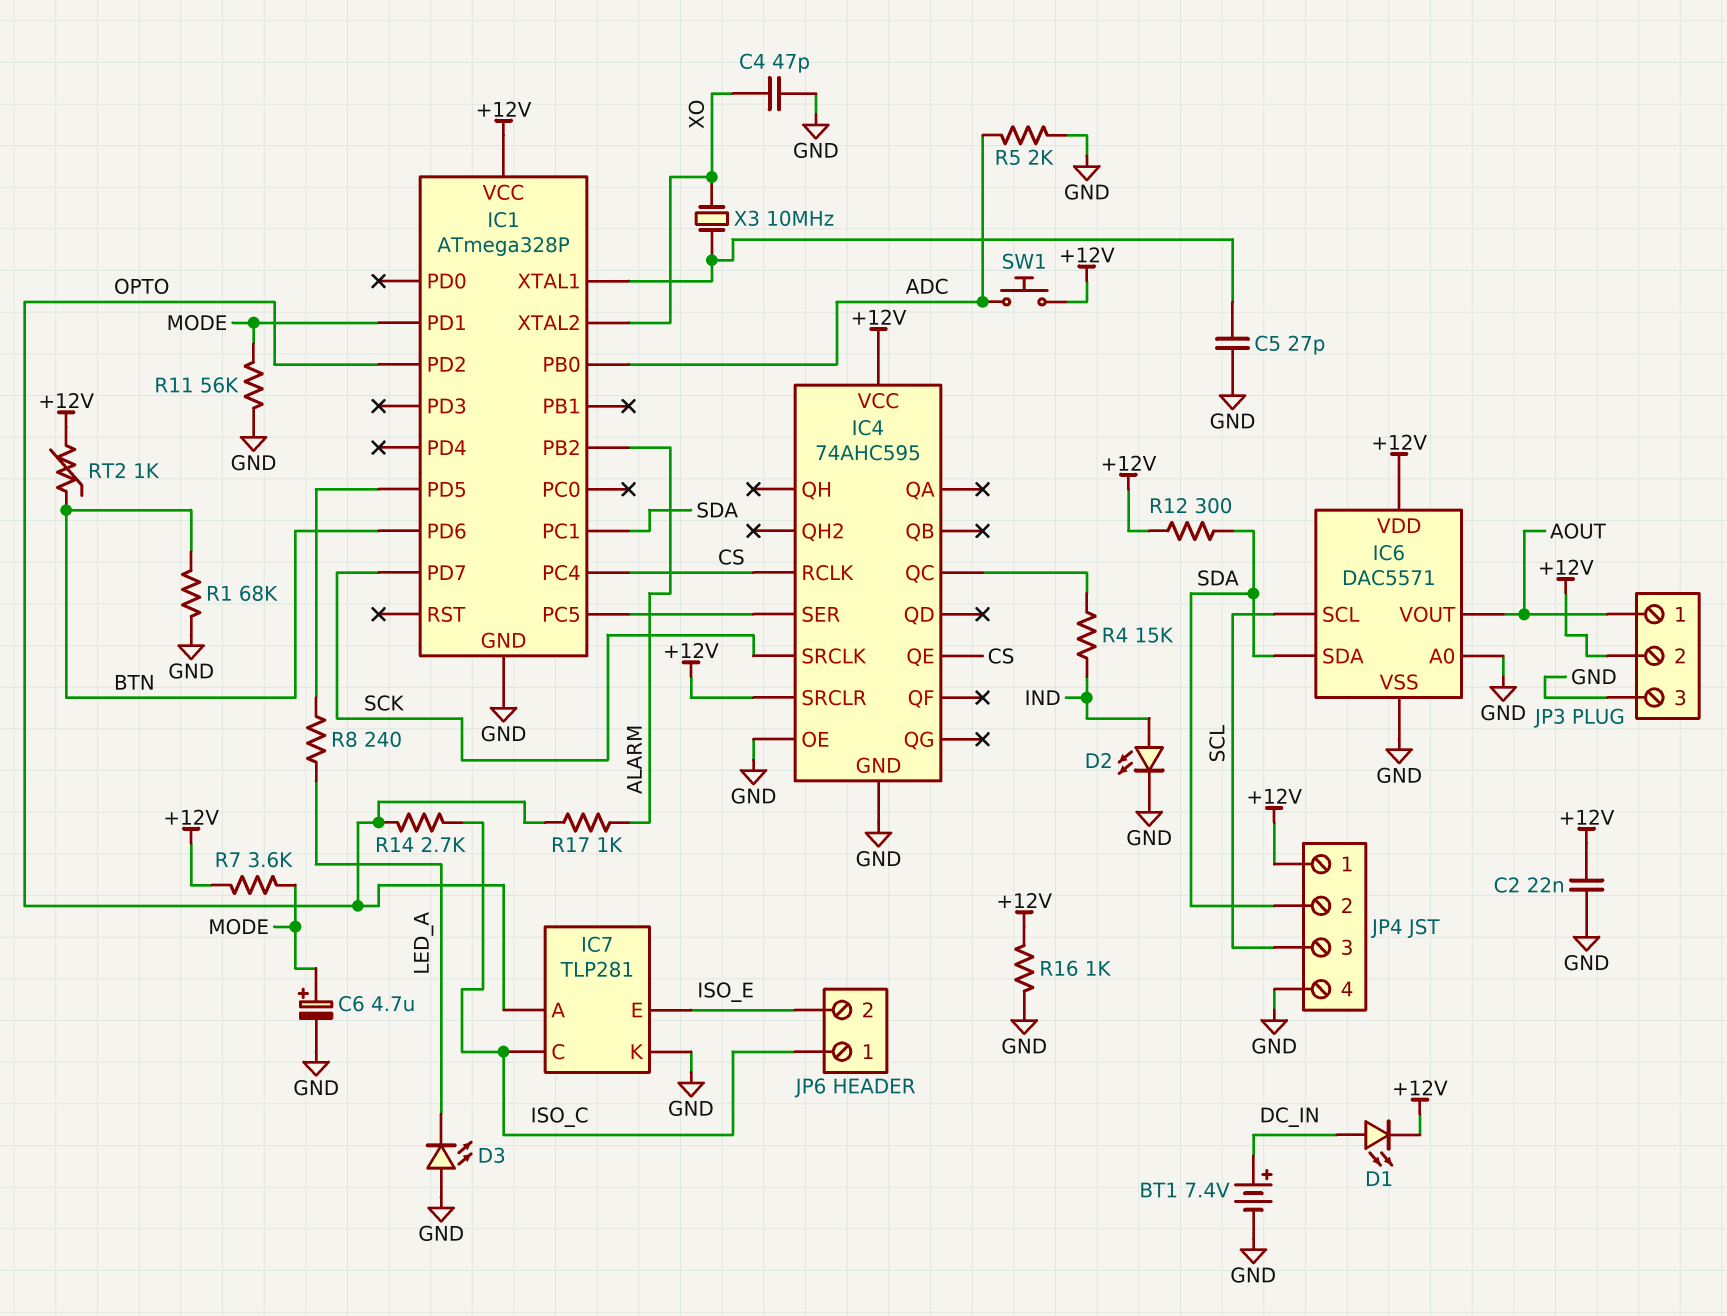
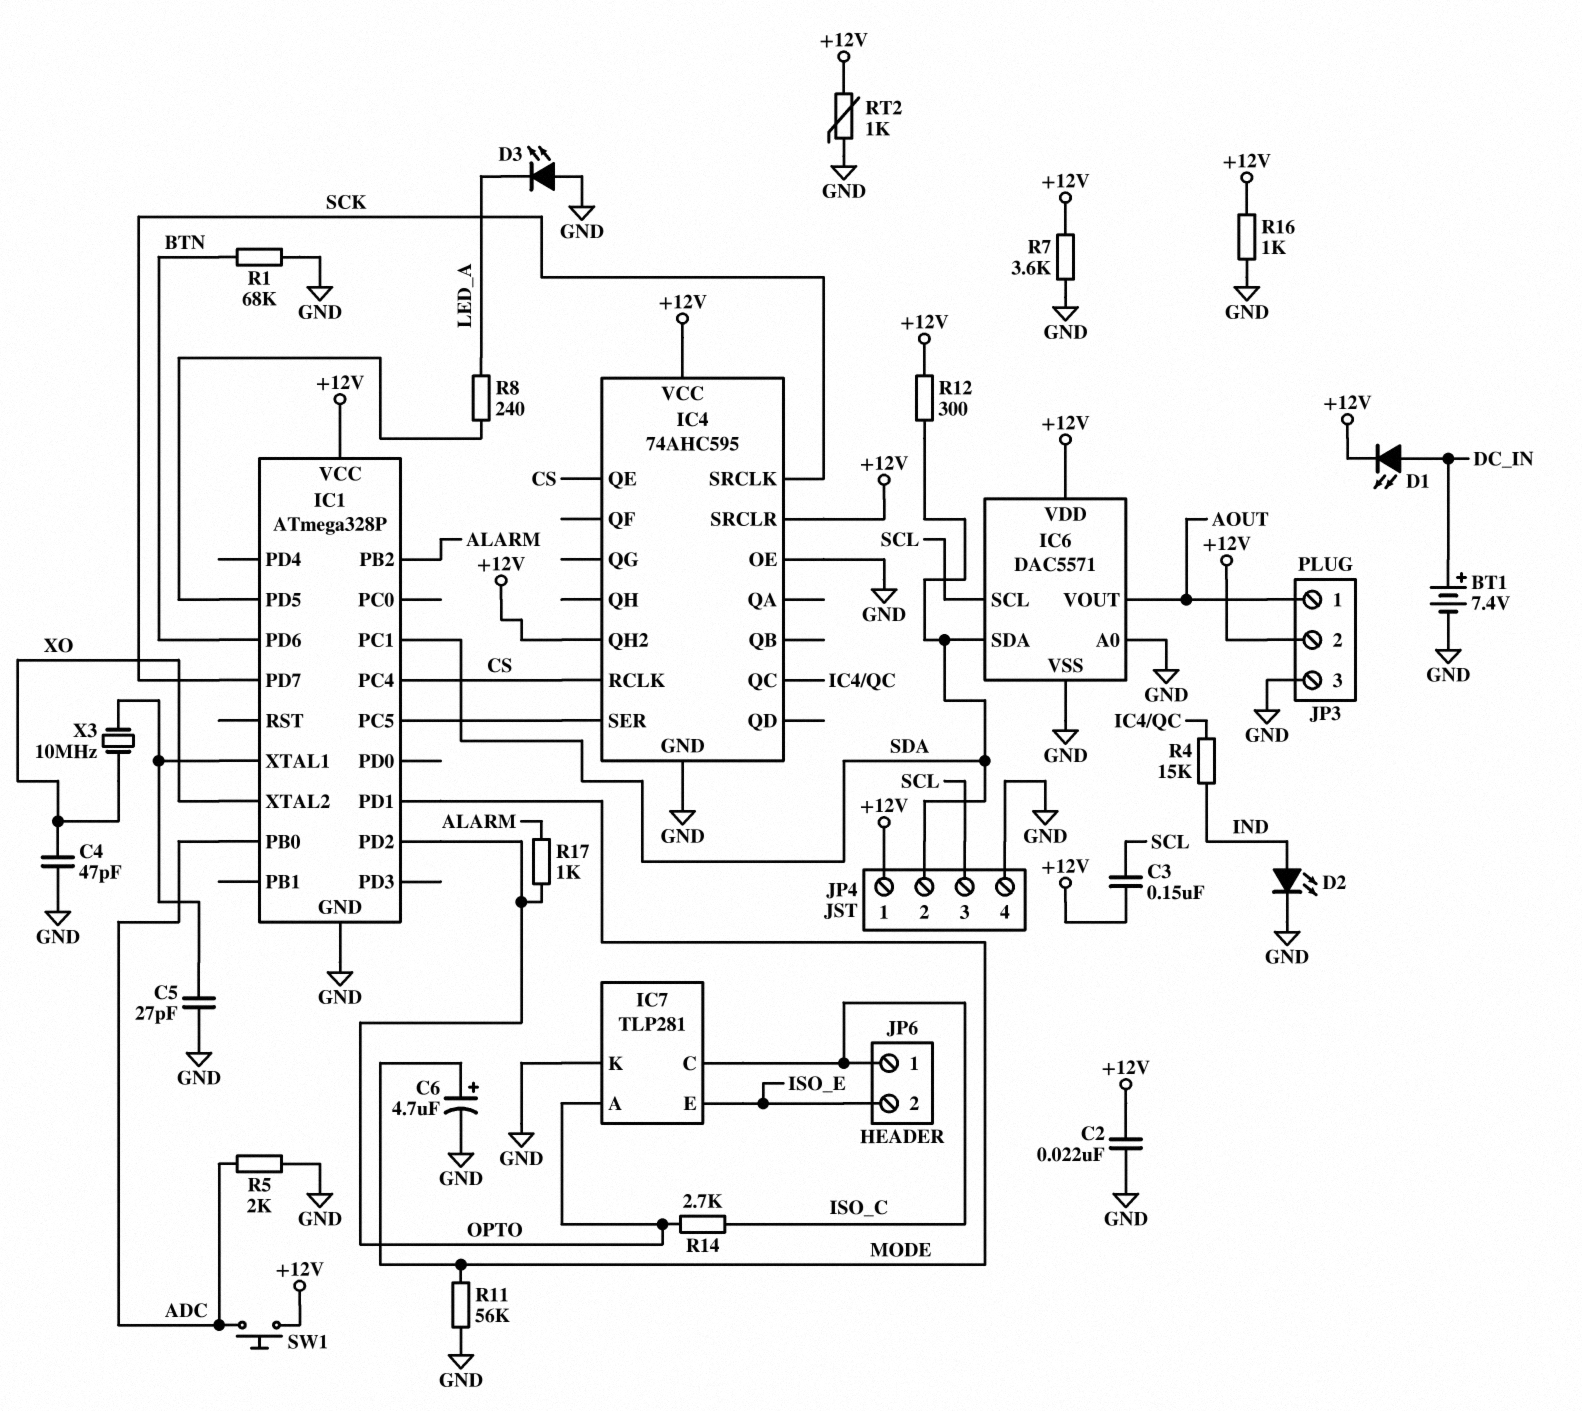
C3: none -> 150nF (+12V, SCL)
IC4 pin QH2: none -> +12V
R7: 3.6k (+12V, MODE) -> 3.6k (+12V, GND)
RT2: 1k (+12V, BTN) -> 1k (+12V, GND)

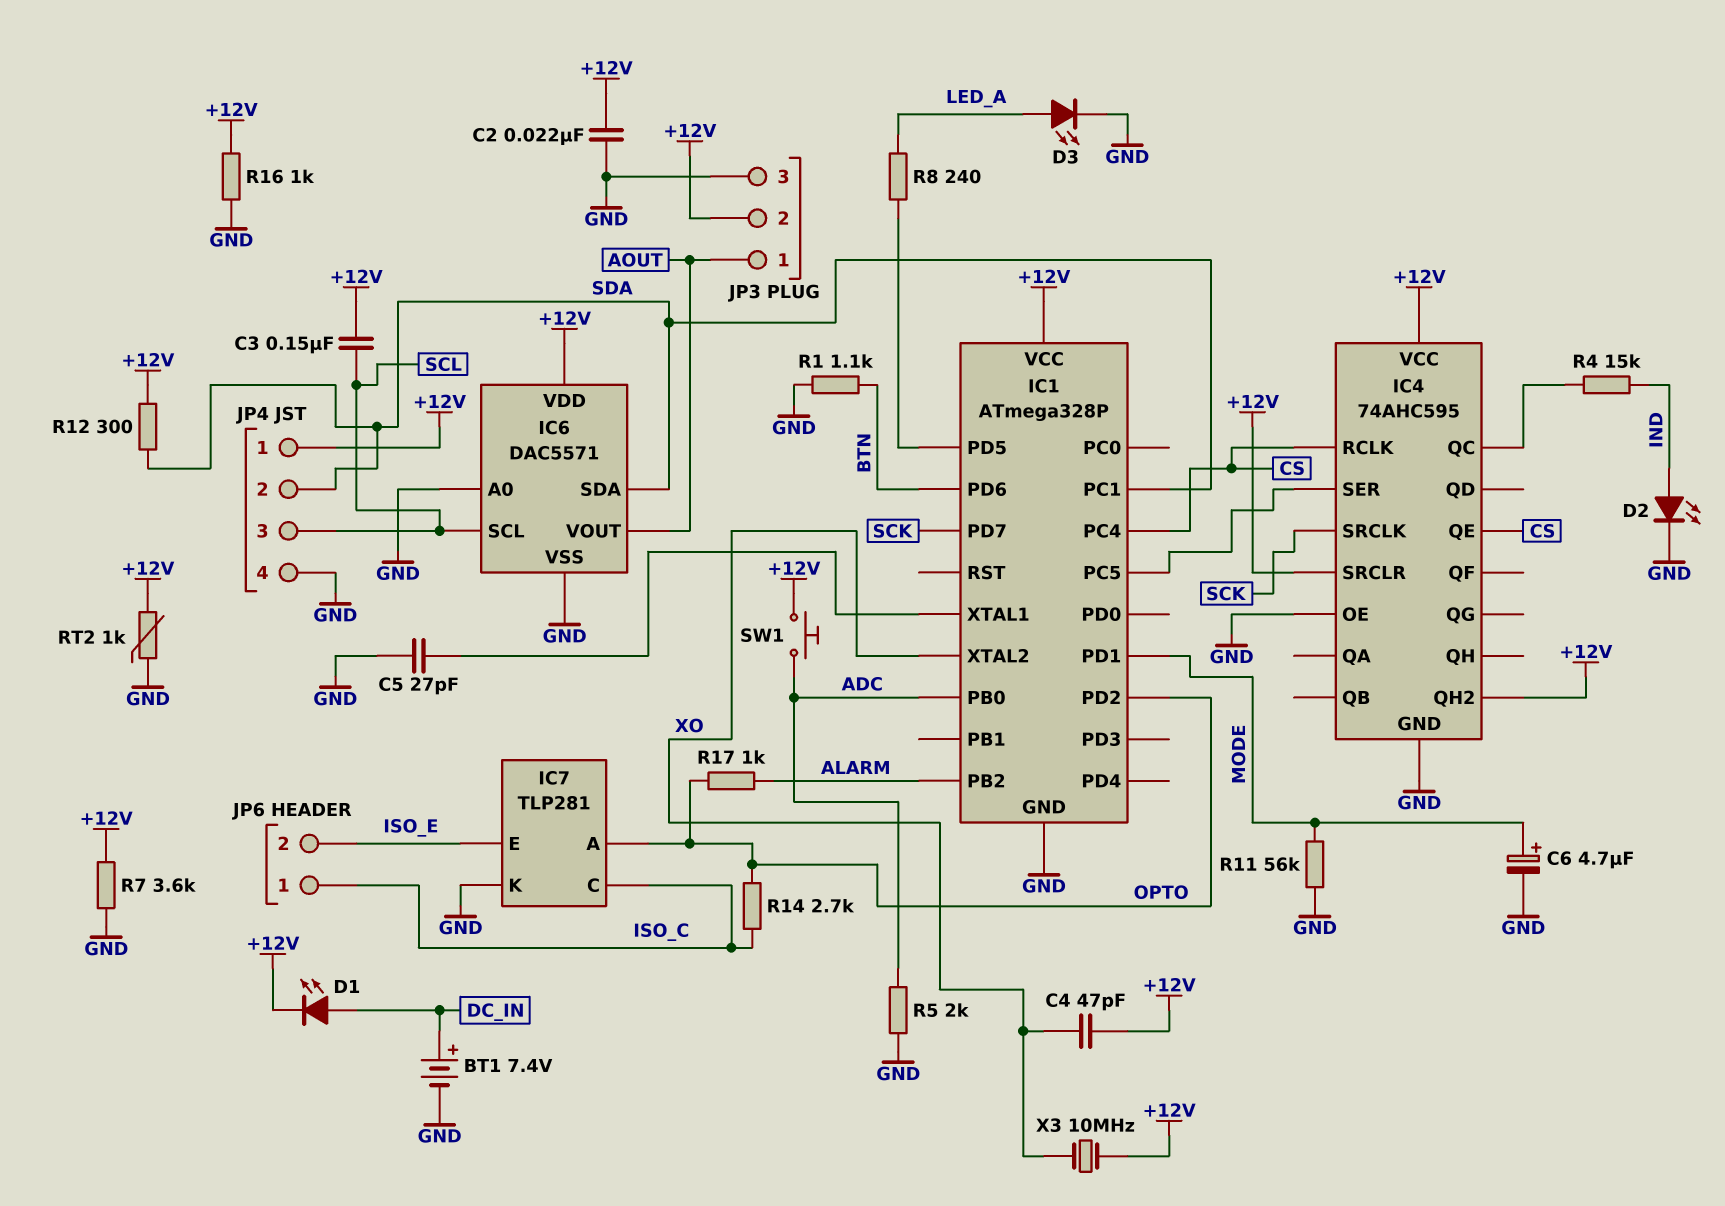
C4: 47pF (GND, XO) -> 47pF (+12V, XO)
D3: LED (A GND, K LED_A) -> LED (A LED_A, K GND)
R1: 68k (BTN, GND) -> 1.1k (BTN, GND)
X3: 10MHz (IC1/XTAL1, XO) -> 10MHz (+12V, XO)

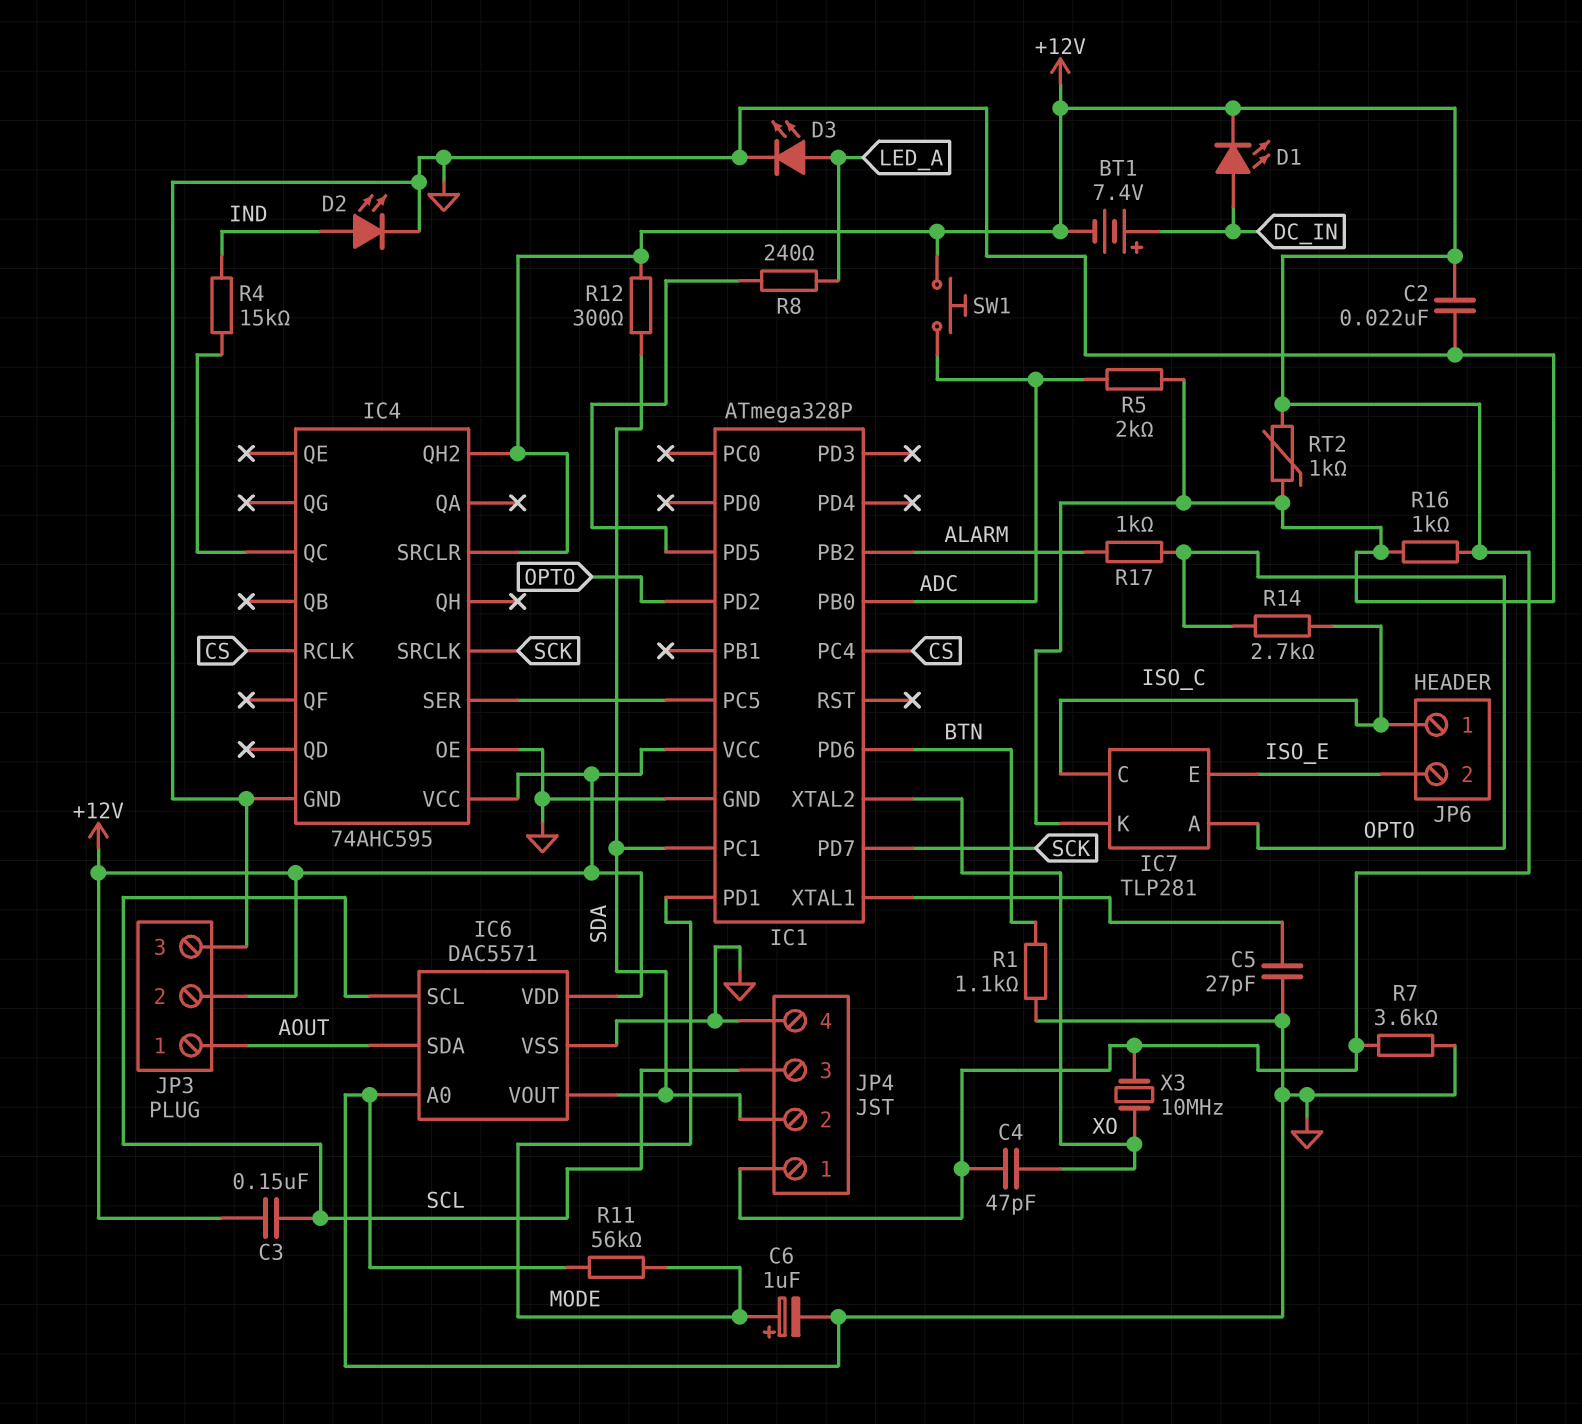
BT1: 7.4V (plus DC_IN, minus GND) -> 7.4V (plus DC_IN, minus +12V)
C6: 4.7uF (plus MODE, minus GND) -> 1uF (plus MODE, minus GND)
IC4 pin QE: CS -> none
IC6 pin SDA: SDA -> AOUT
IC6 pin VOUT: AOUT -> SDA

